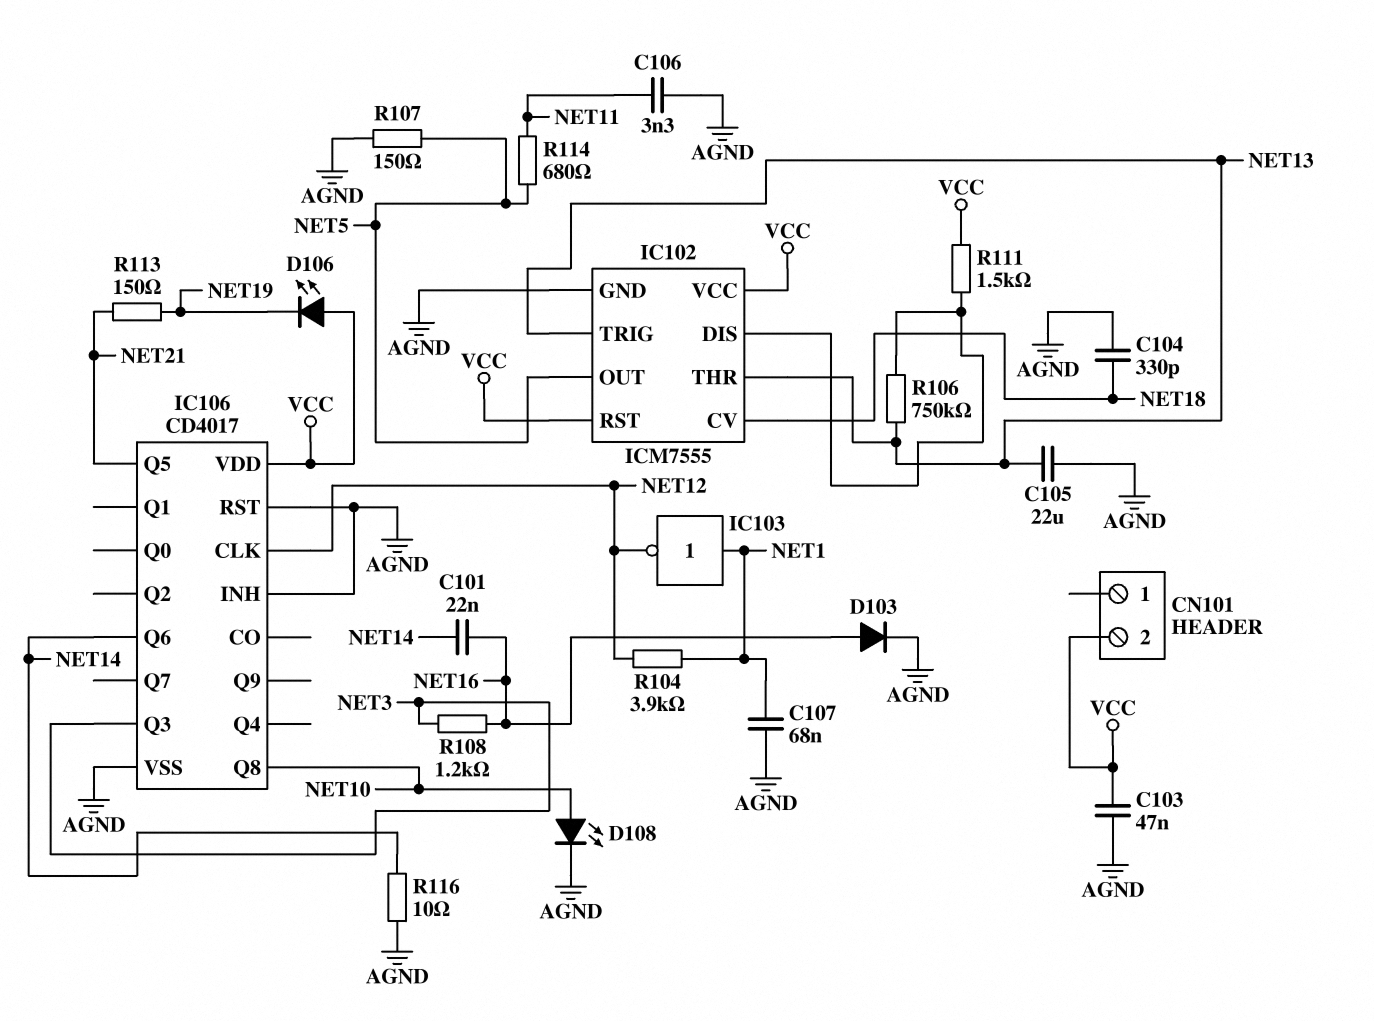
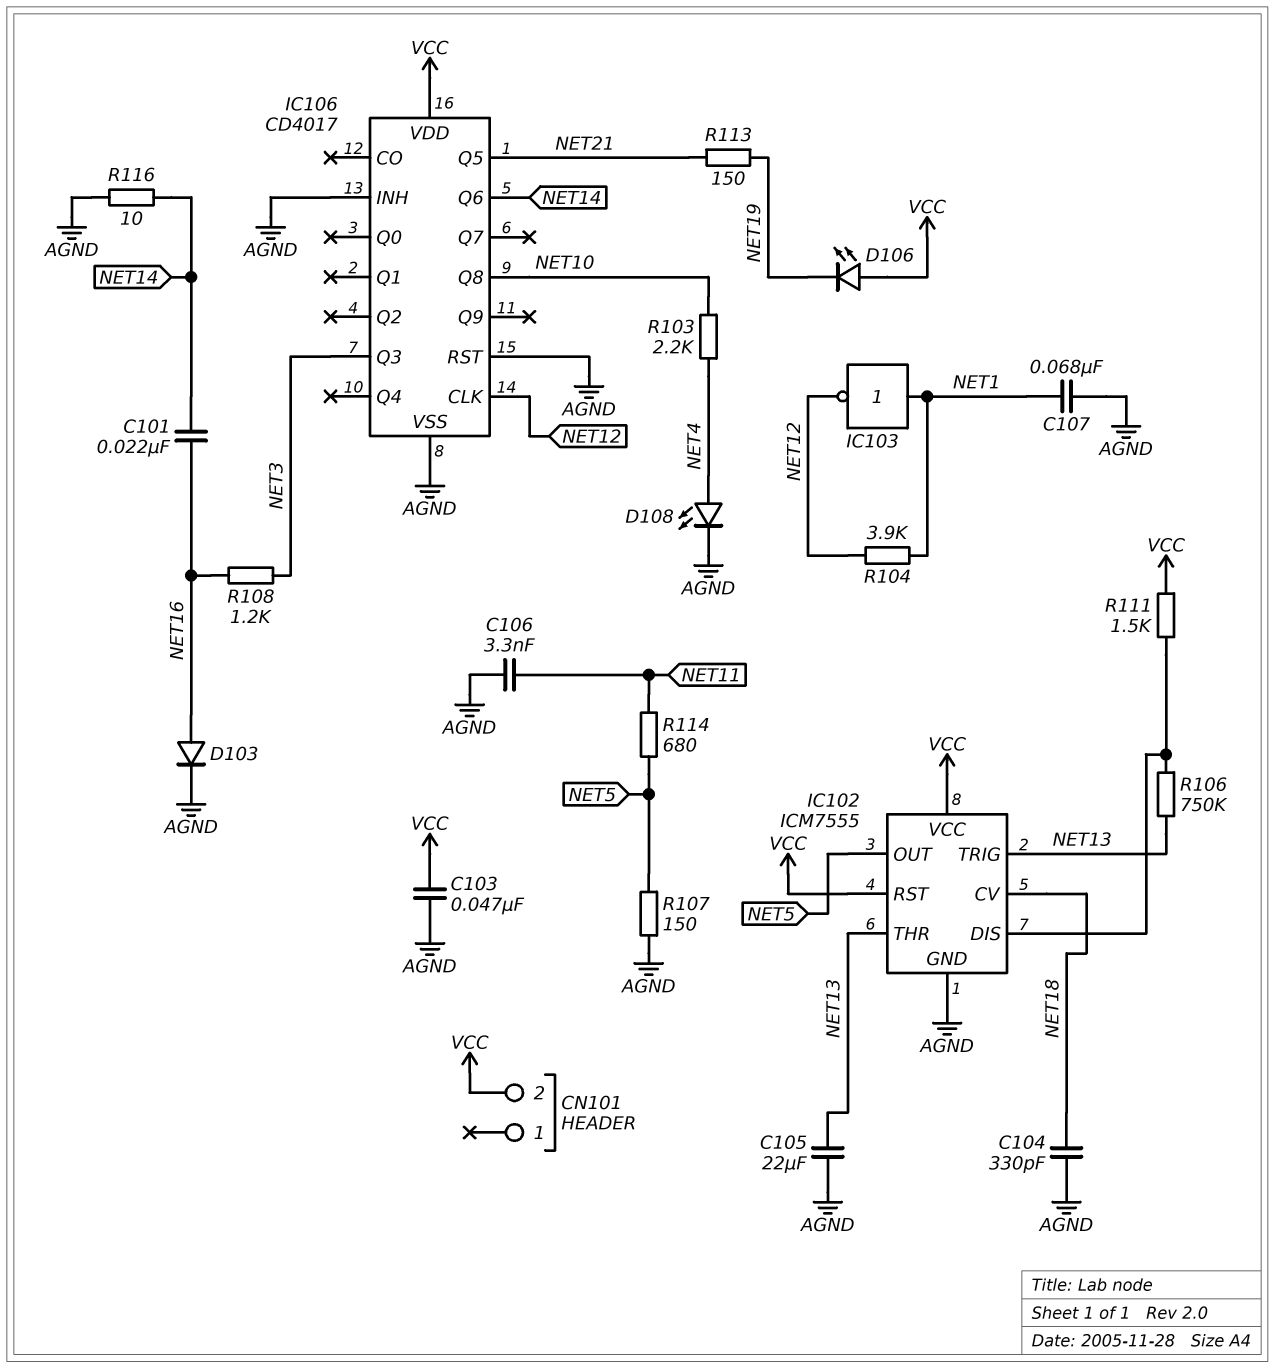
D108: LED (A NET10, K AGND) -> LED (A NET4, K AGND)
R103: none -> 2.2k (NET4, NET10)

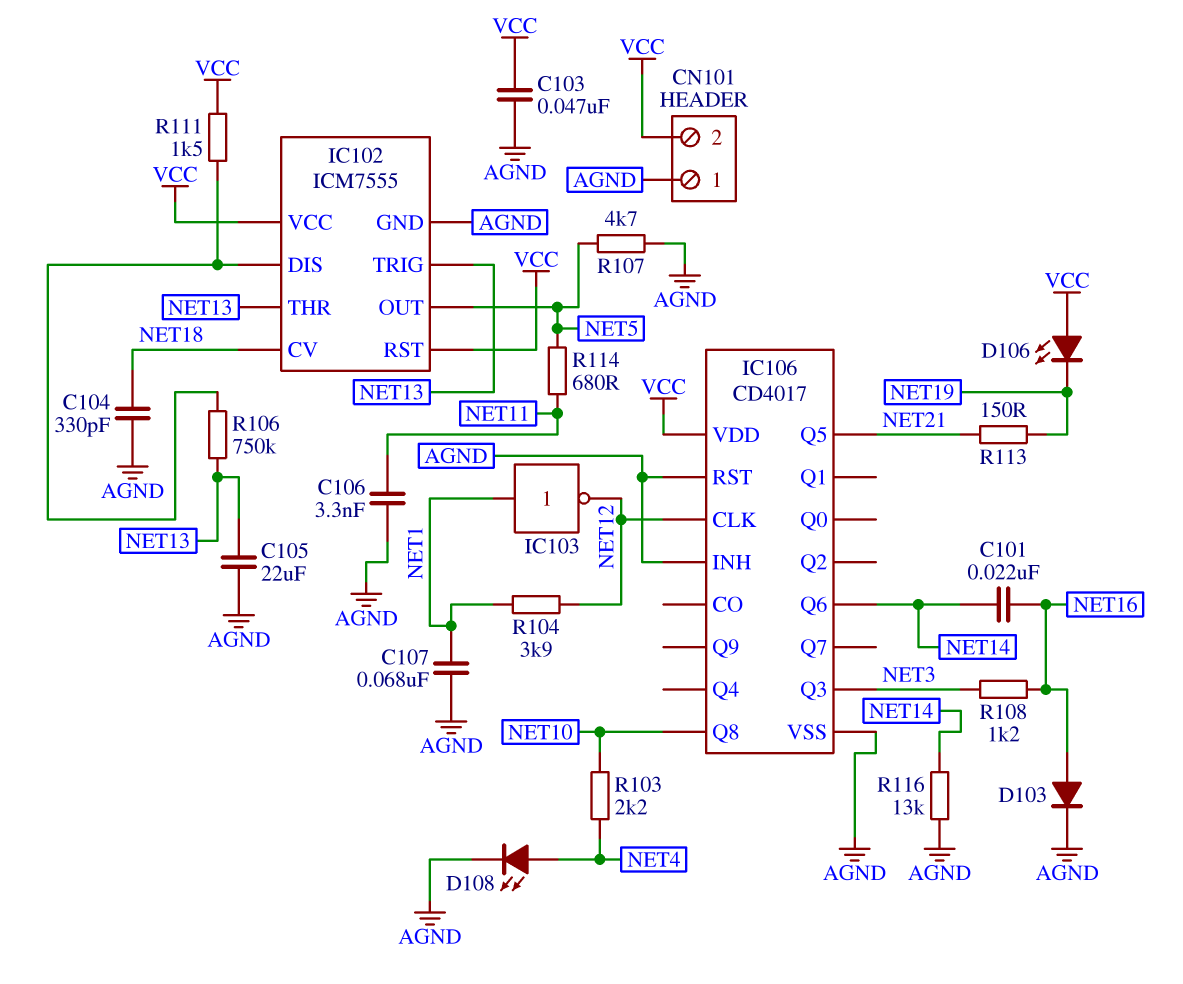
CN101 pin 1: none -> AGND
R107: 150 (AGND, NET5) -> 4.7k (AGND, NET5)
R116: 10 (AGND, NET14) -> 13k (AGND, NET14)

